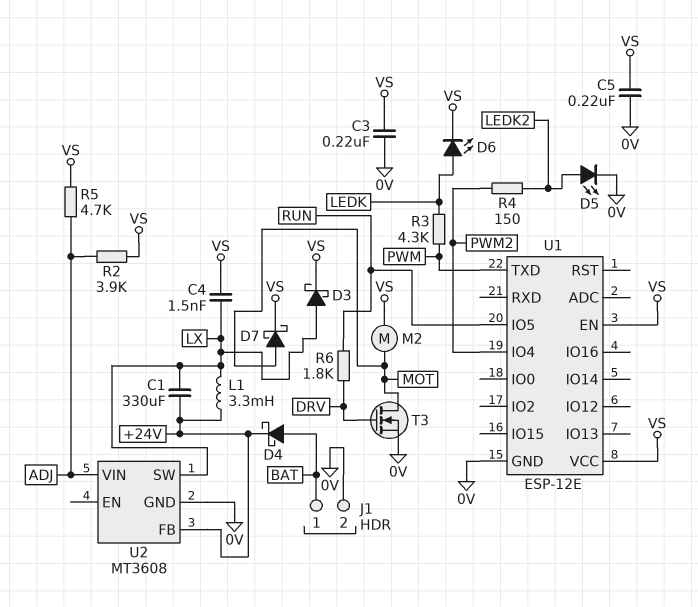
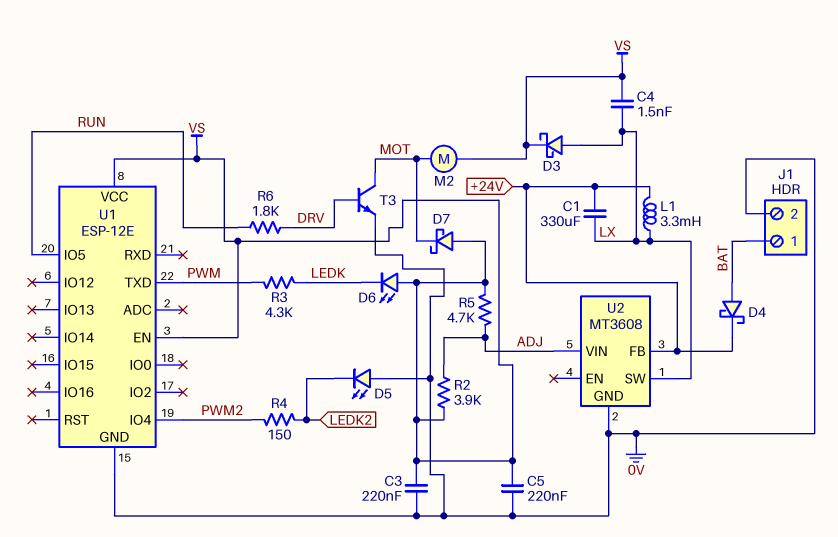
D5: LED (A LEDK2, K 0V) -> LED (A 0V, K LEDK2)
D6: LED (A LEDK, K VS) -> LED (A VS, K LEDK)
D7: schottky (A MOT, K VS) -> schottky (A VS, K MOT)
T3: NMOS (G DRV, D MOT, S 0V) -> NPN (B DRV, C MOT, E 0V)

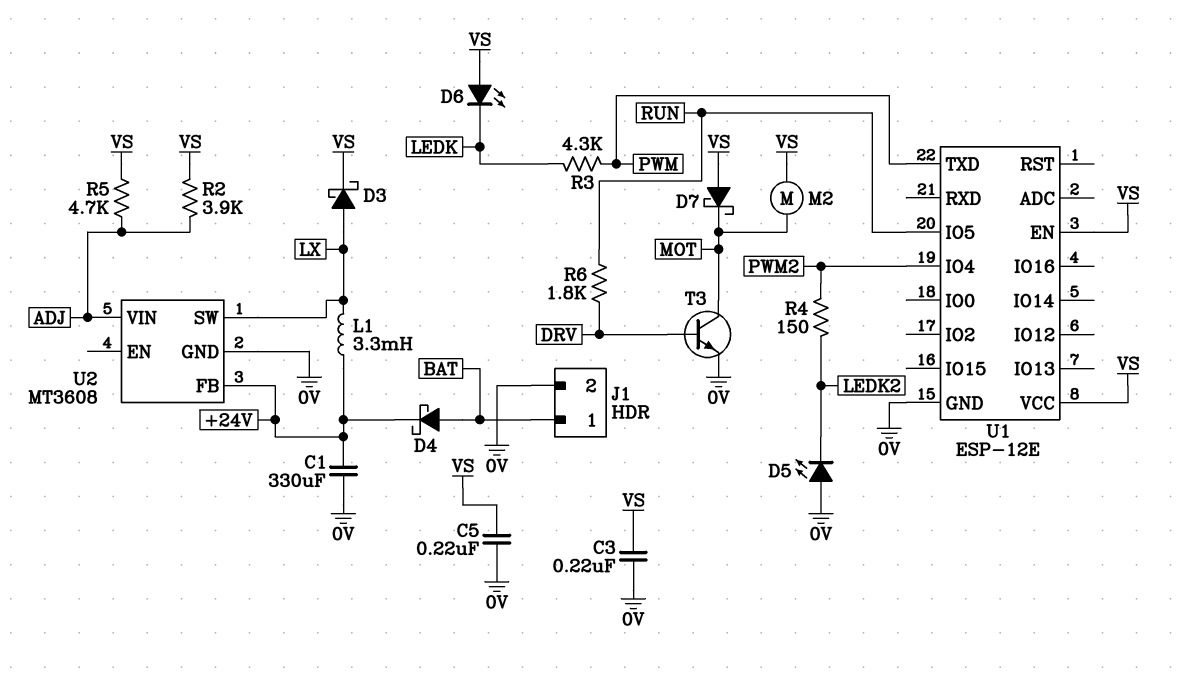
C1: 330uF (+24V, LX) -> 330uF (+24V, 0V)
C4: 1.5nF (LX, VS) -> none

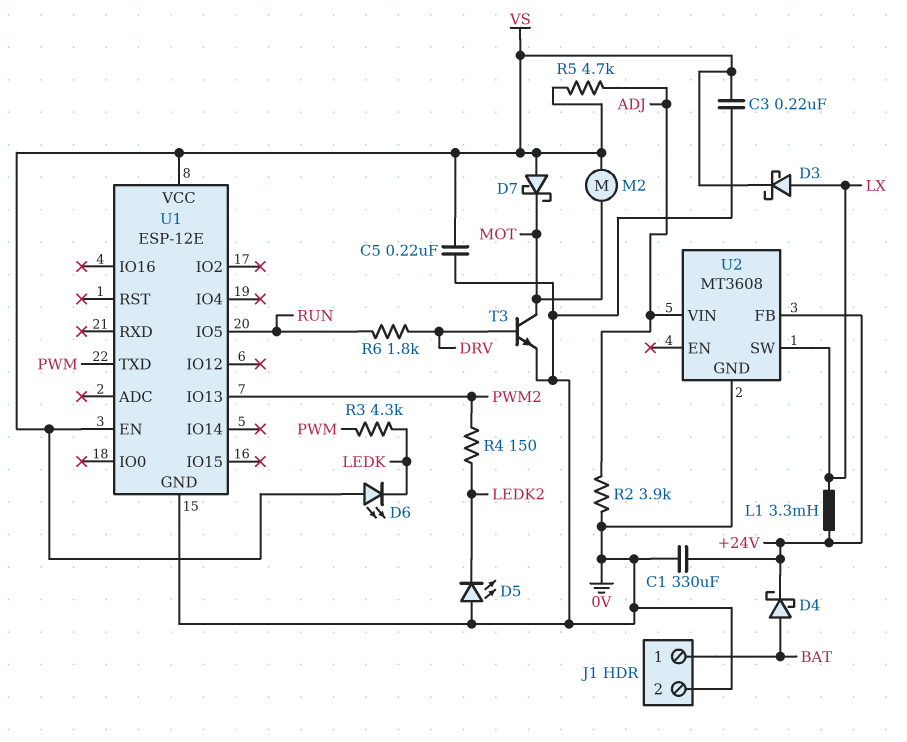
R2: 3.9k (ADJ, VS) -> 3.9k (0V, ADJ)
U1 pin IO4: PWM2 -> none
U1 pin IO13: none -> PWM2

